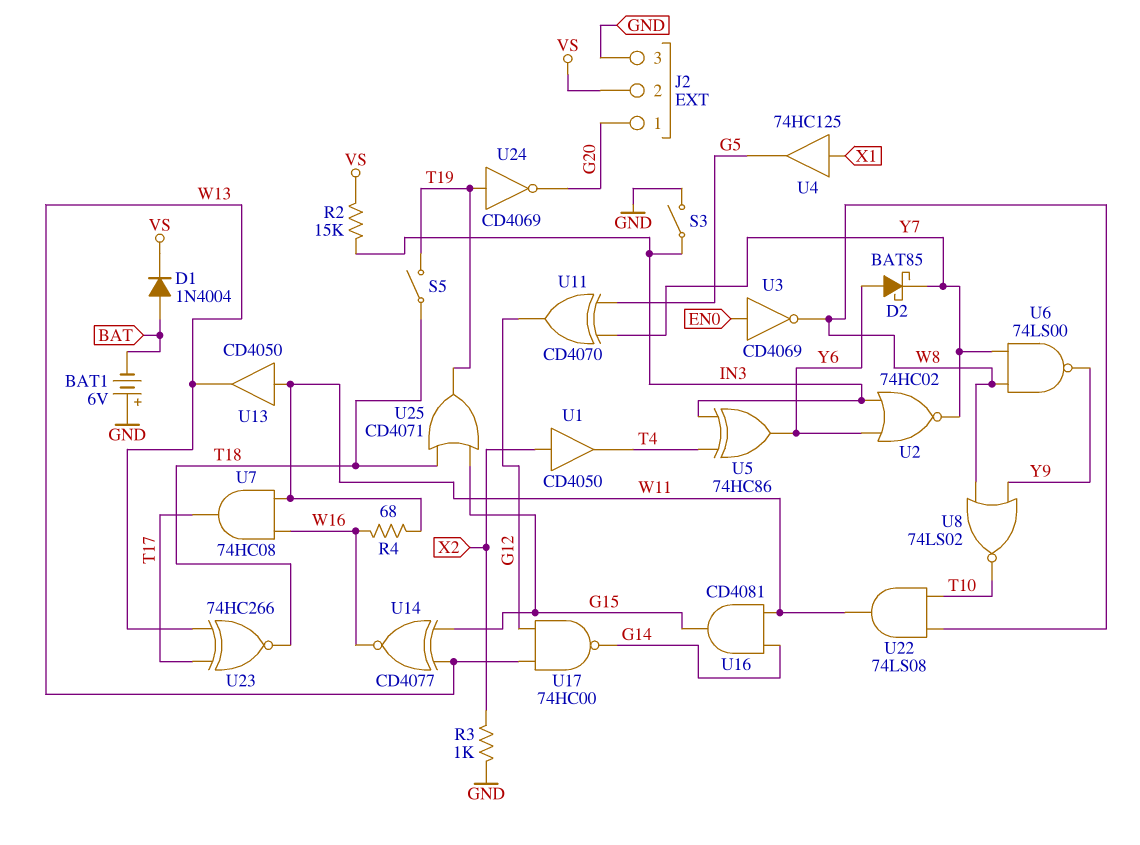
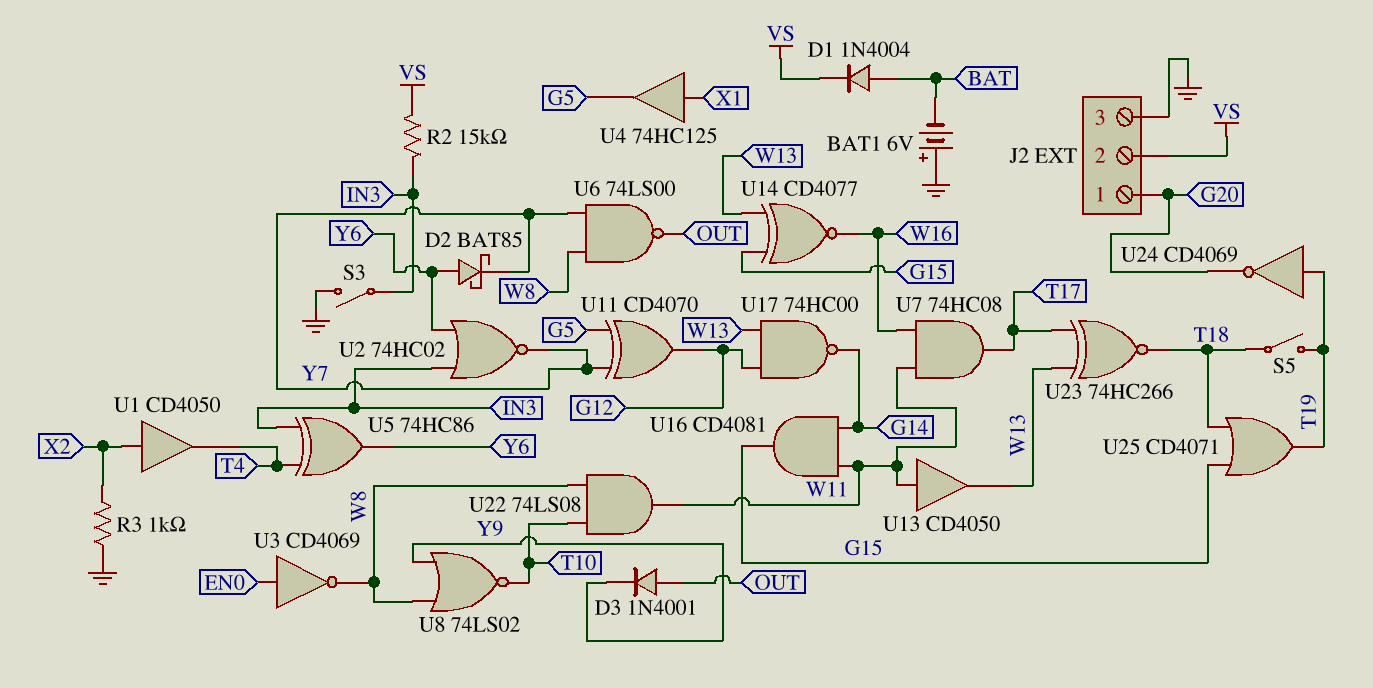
D3: none -> diode 1N4001 (A OUT, K Y9)
R4: 68 (W11, W16) -> none
U6: NAND 74LS00 (in W8, in Y7, out Y9) -> NAND 74LS00 (in W8, in Y7, out OUT)

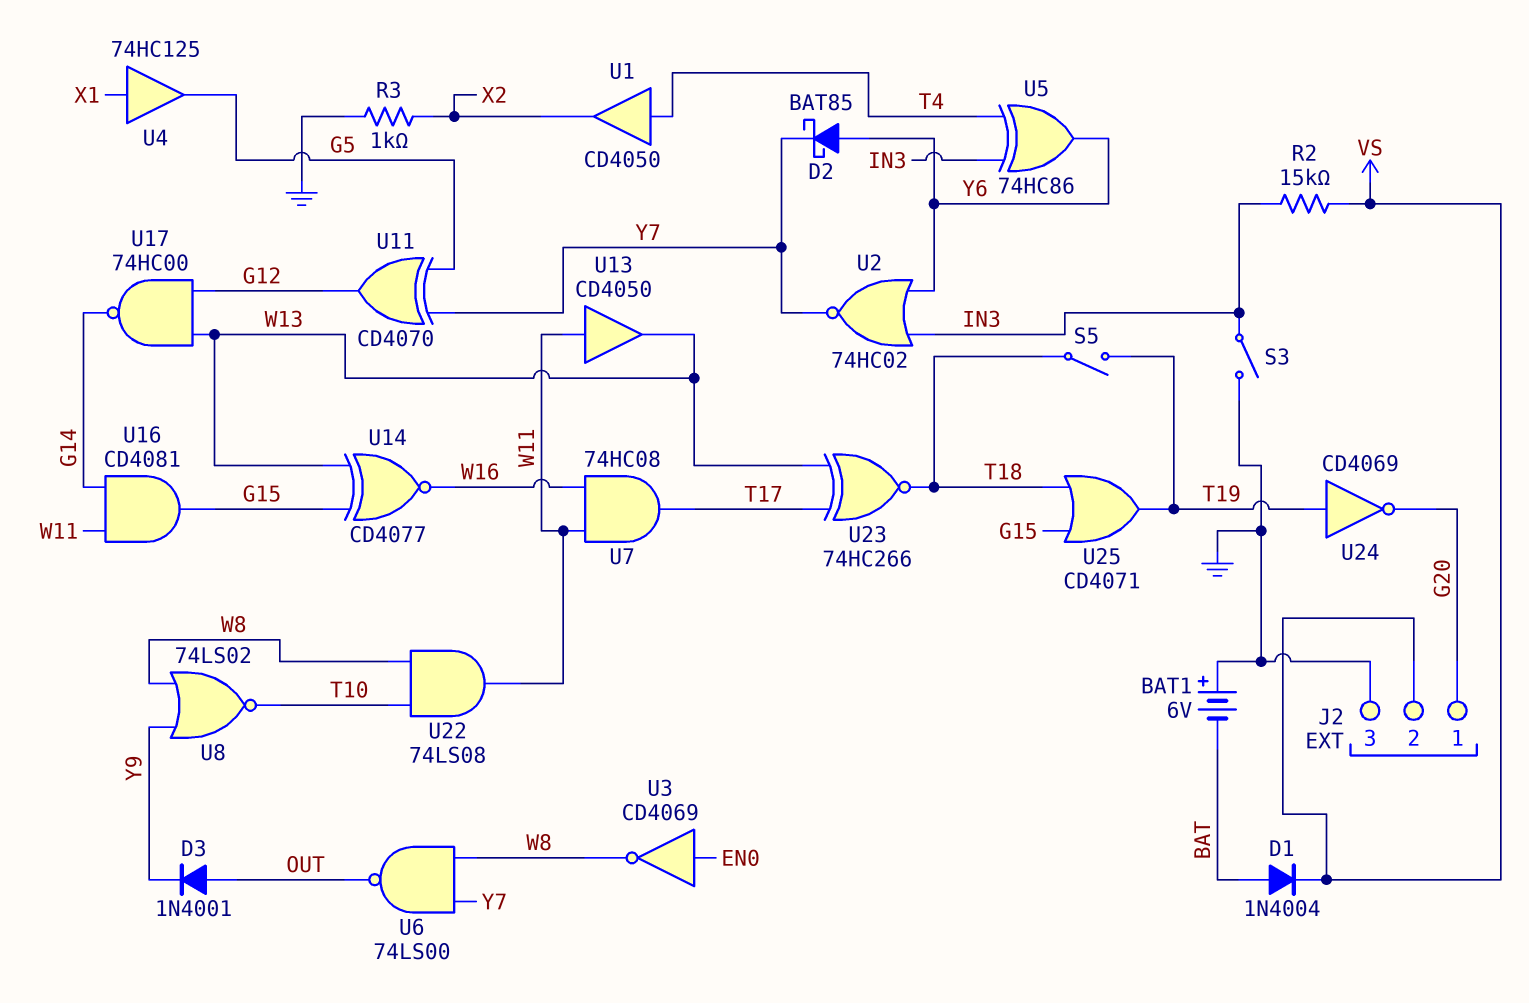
U1: buffer CD4050 (in X2, out T4) -> buffer CD4050 (in T4, out X2)

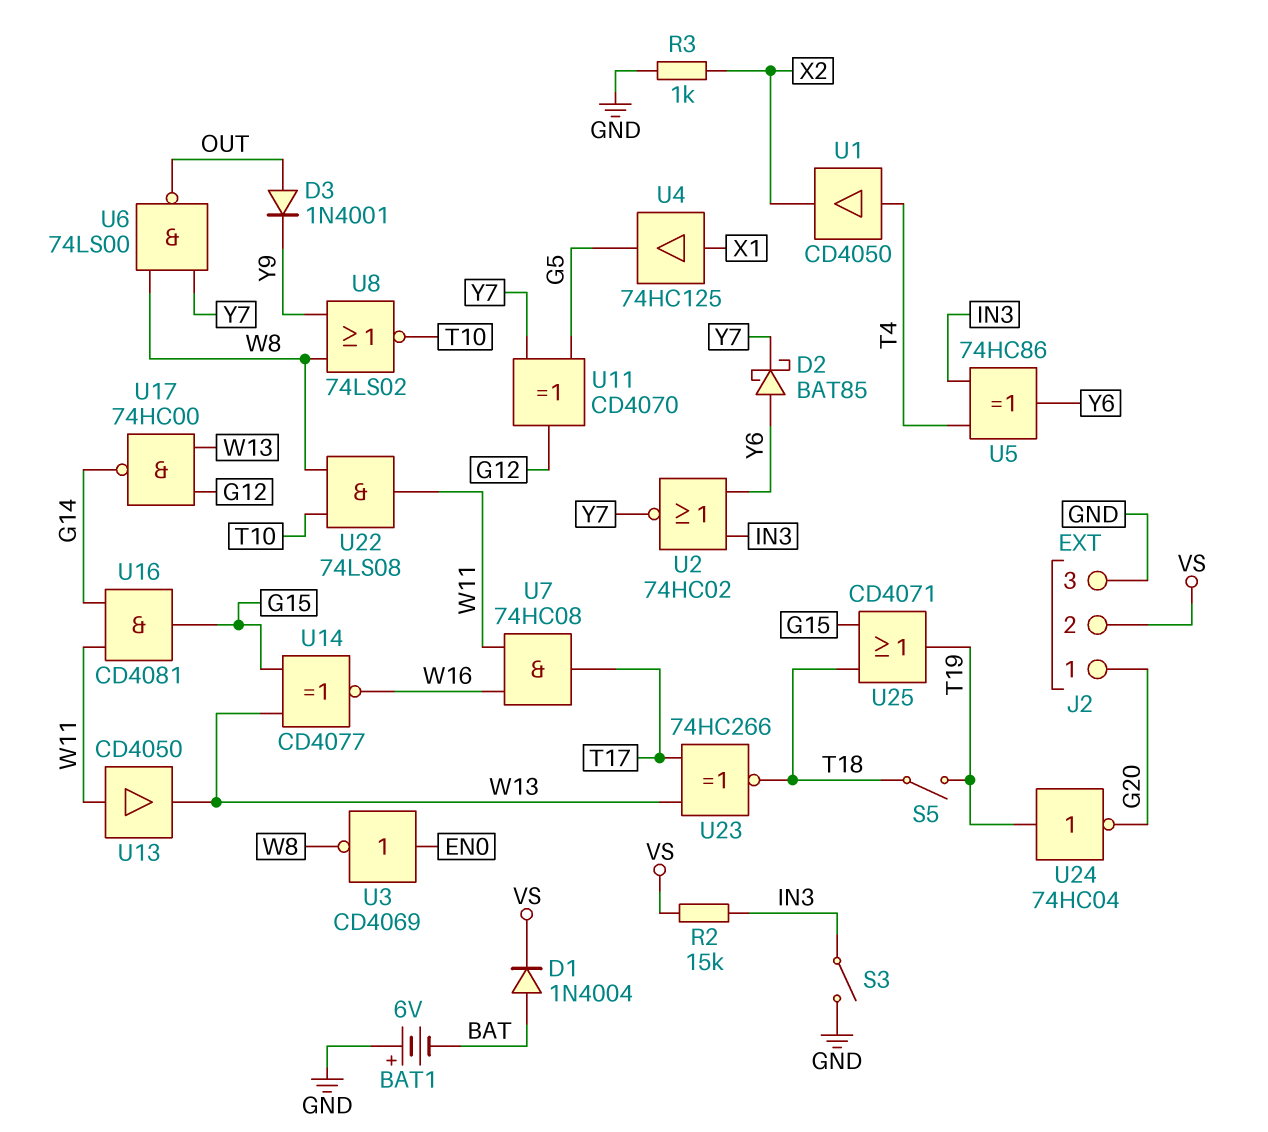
U24: NOT CD4069 (in T19, out G20) -> NOT 74HC04 (in T19, out G20)

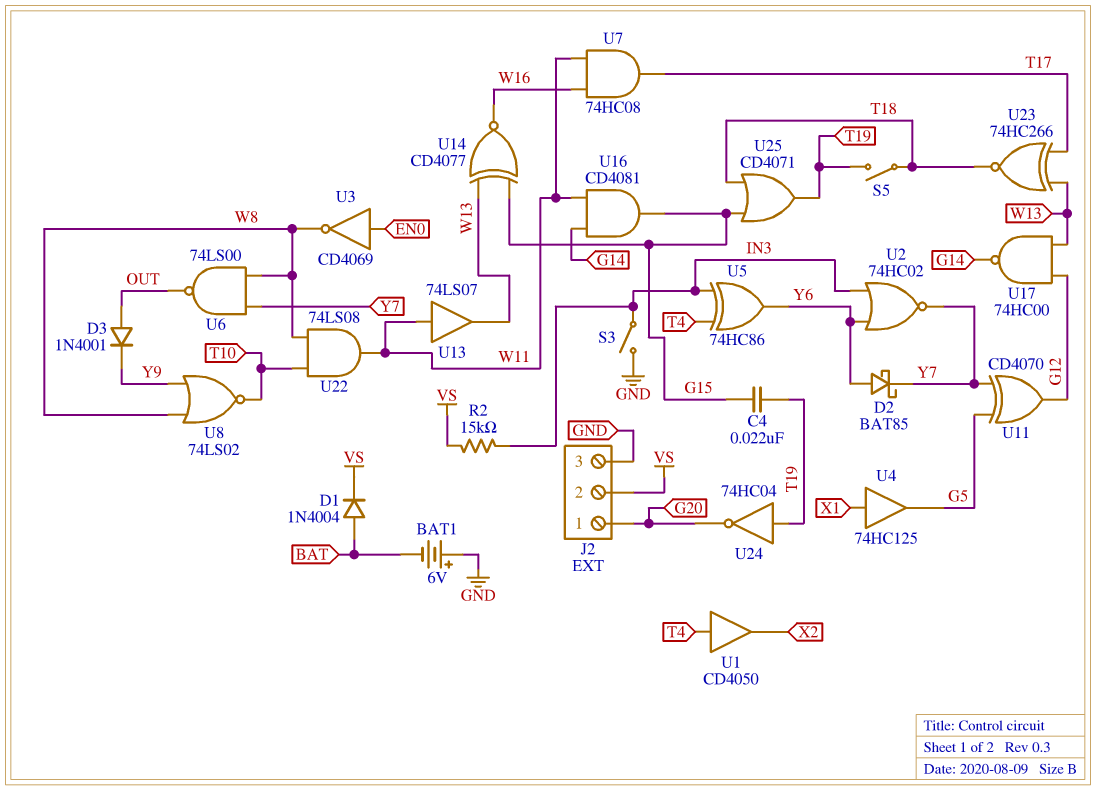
C4: none -> 22nF (G15, T19)
R3: 1k (GND, X2) -> none
U13: buffer CD4050 (in W11, out W13) -> buffer 74LS07 (in W11, out W13)

